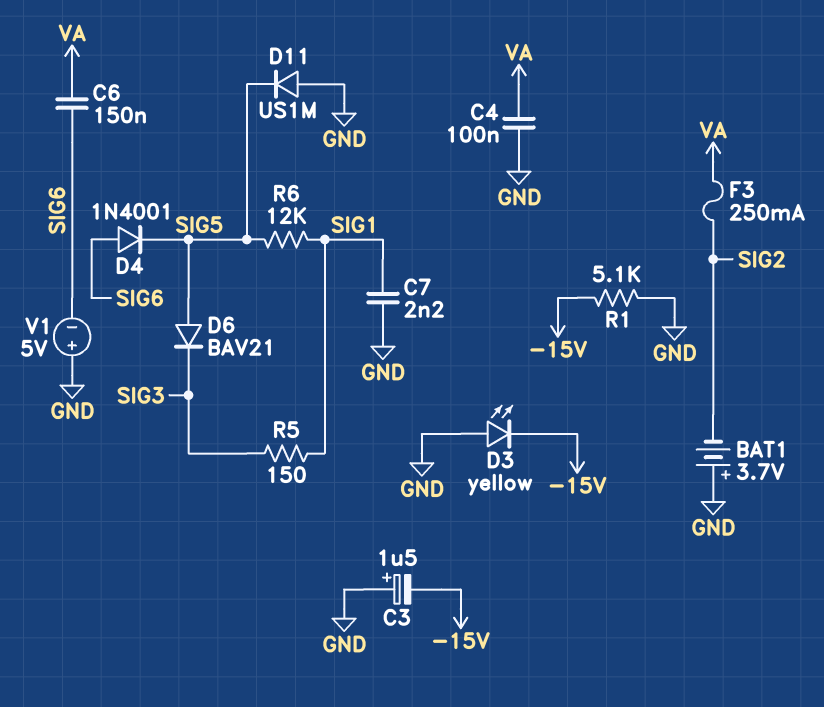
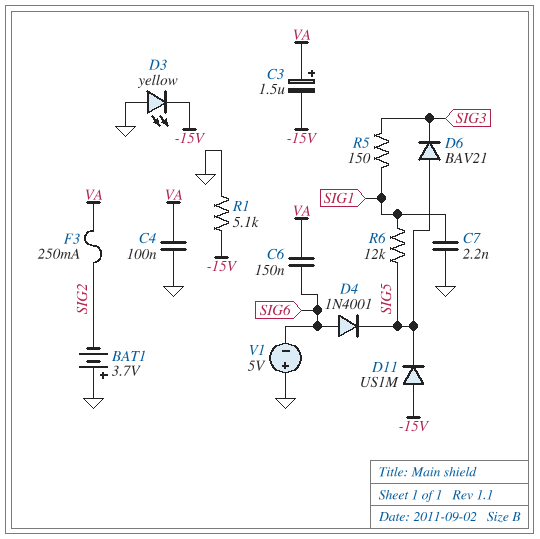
C3: 1.5uF (plus GND, minus -15V) -> 1.5uF (plus VA, minus -15V)
D11: diode US1M (A GND, K SIG5) -> diode US1M (A -15V, K SIG5)

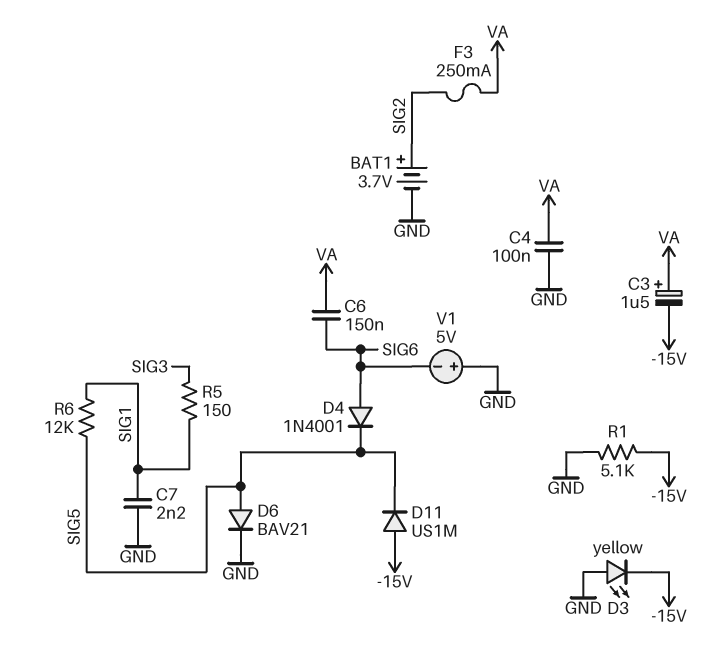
BAT1: 3.7V (plus GND, minus SIG2) -> 3.7V (plus SIG2, minus GND)
D6: diode BAV21 (A SIG5, K SIG3) -> diode BAV21 (A SIG5, K GND)

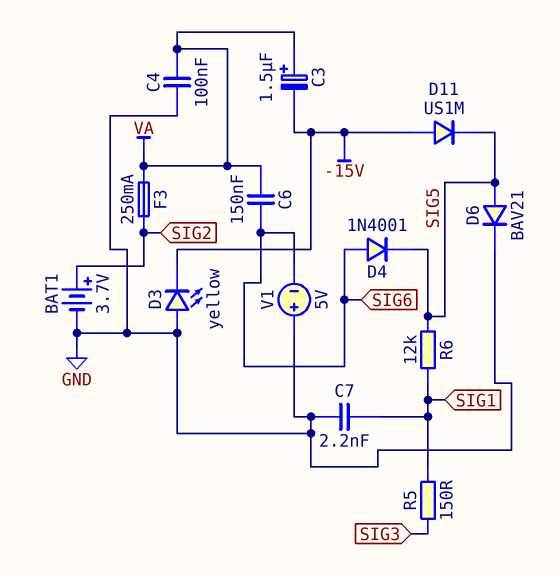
R1: 5.1k (-15V, GND) -> none

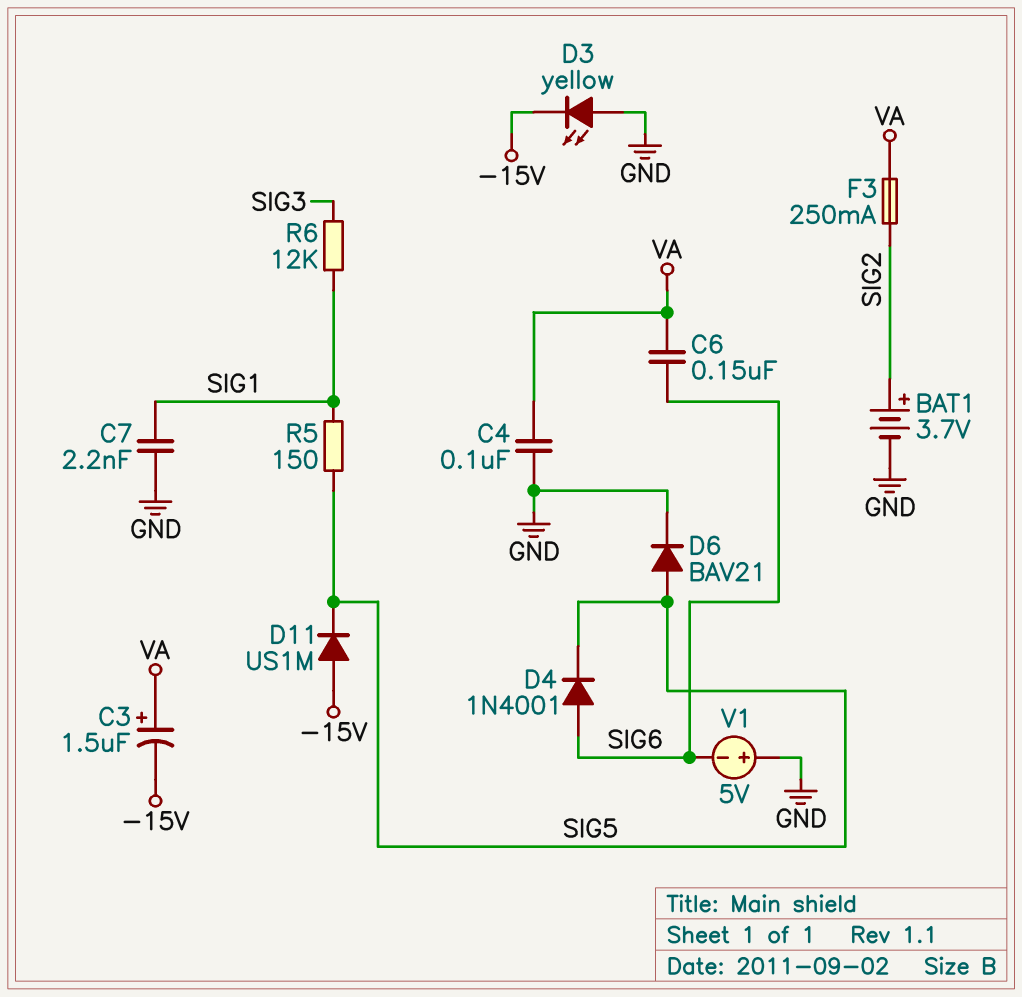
R5: 150 (SIG1, SIG3) -> 150 (SIG1, SIG5)
R6: 12k (SIG1, SIG5) -> 12k (SIG1, SIG3)

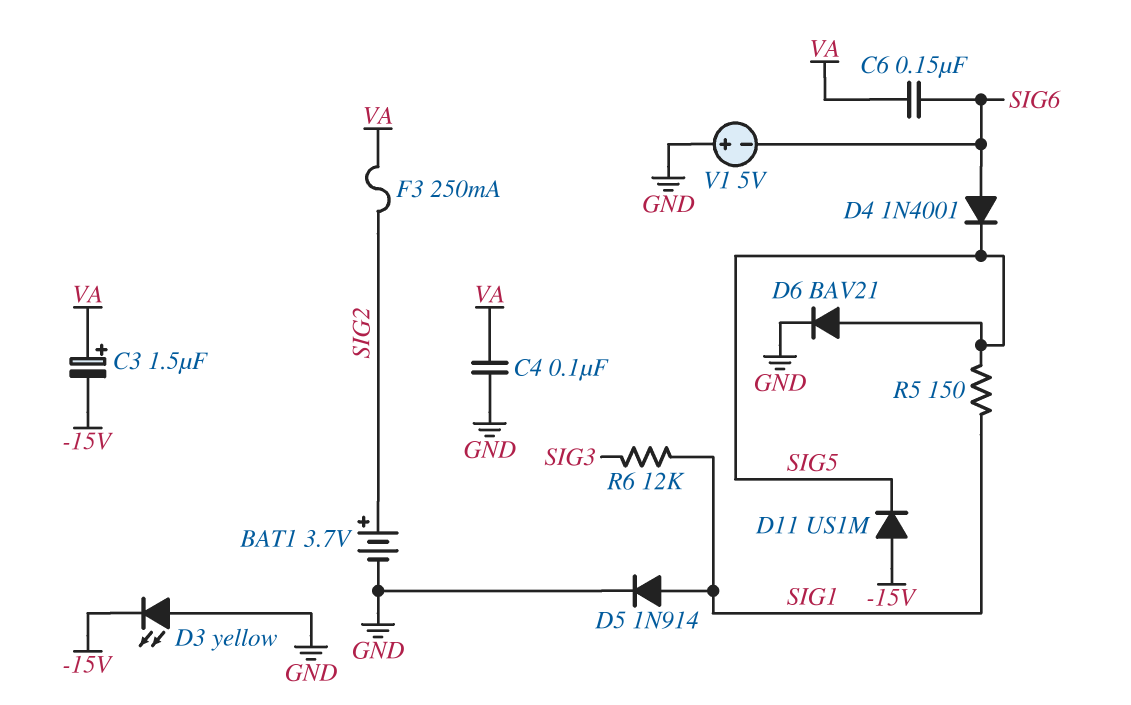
C7: 2.2nF (GND, SIG1) -> none
D5: none -> diode 1N914 (A SIG1, K GND)

